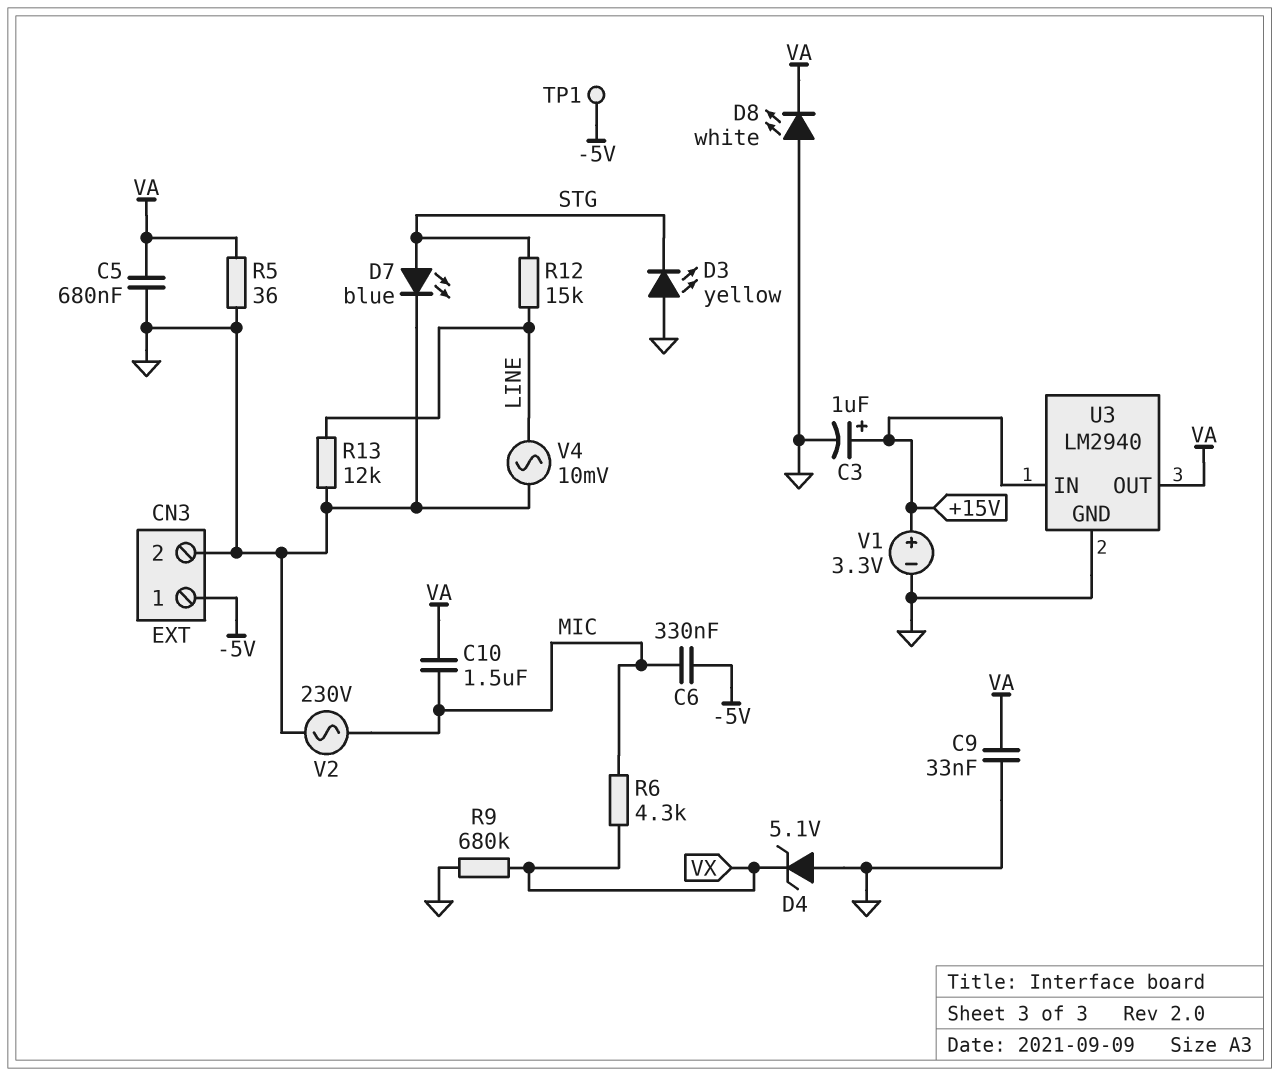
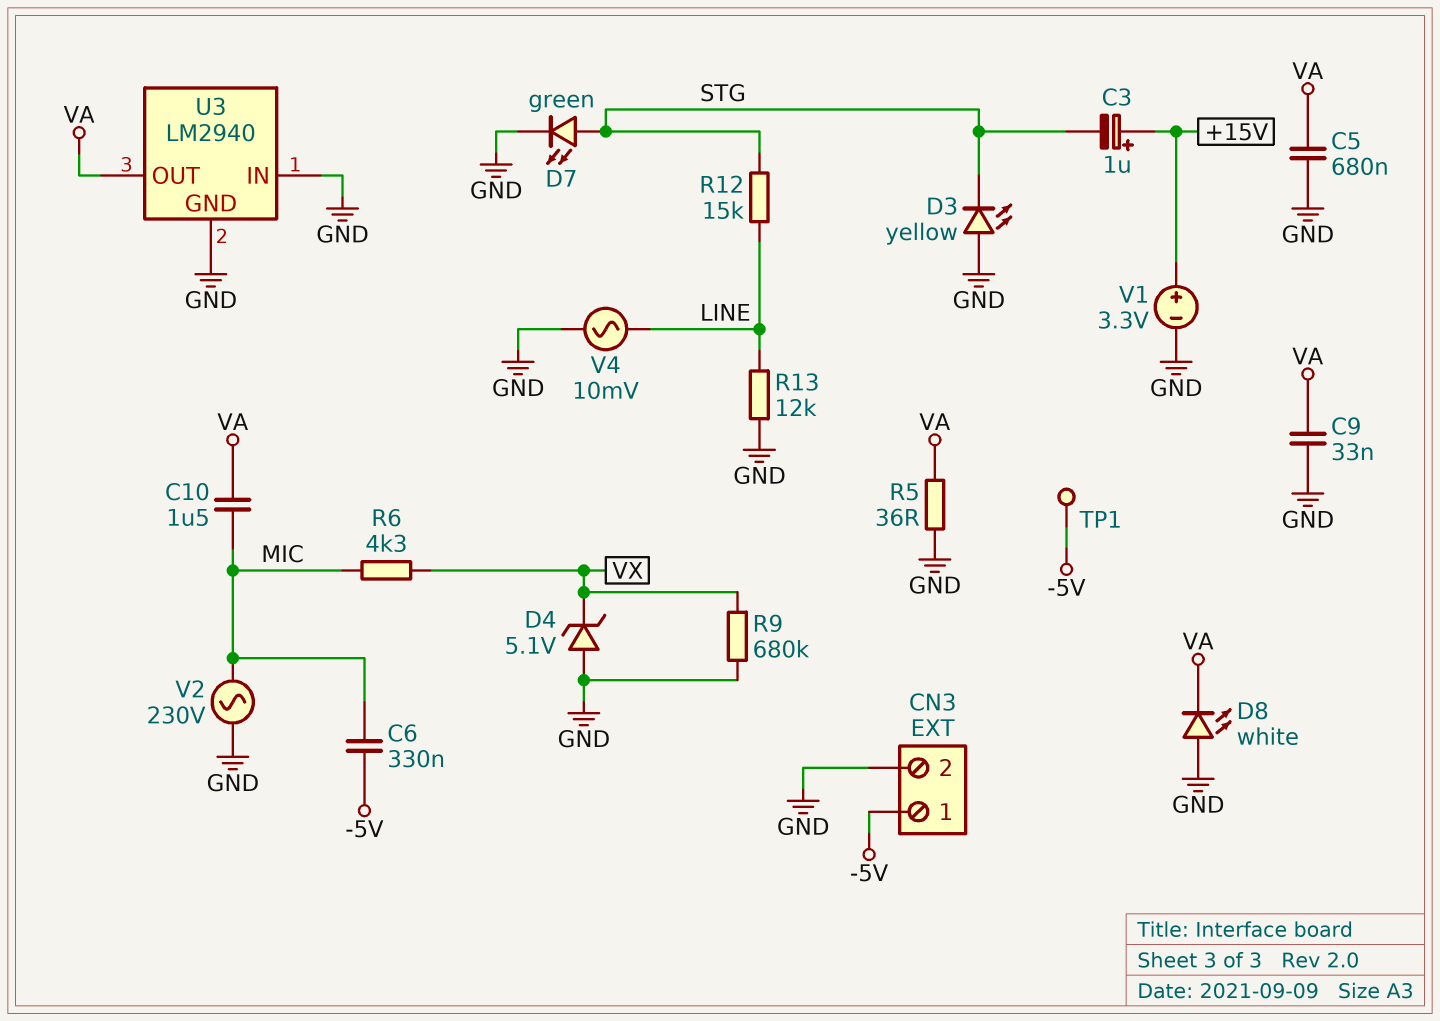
C3: 1uF (plus +15V, minus GND) -> 1uF (plus +15V, minus STG)
D7: LED blue (A STG, K GND) -> LED green (A STG, K GND)
U3 pin IN: +15V -> GND

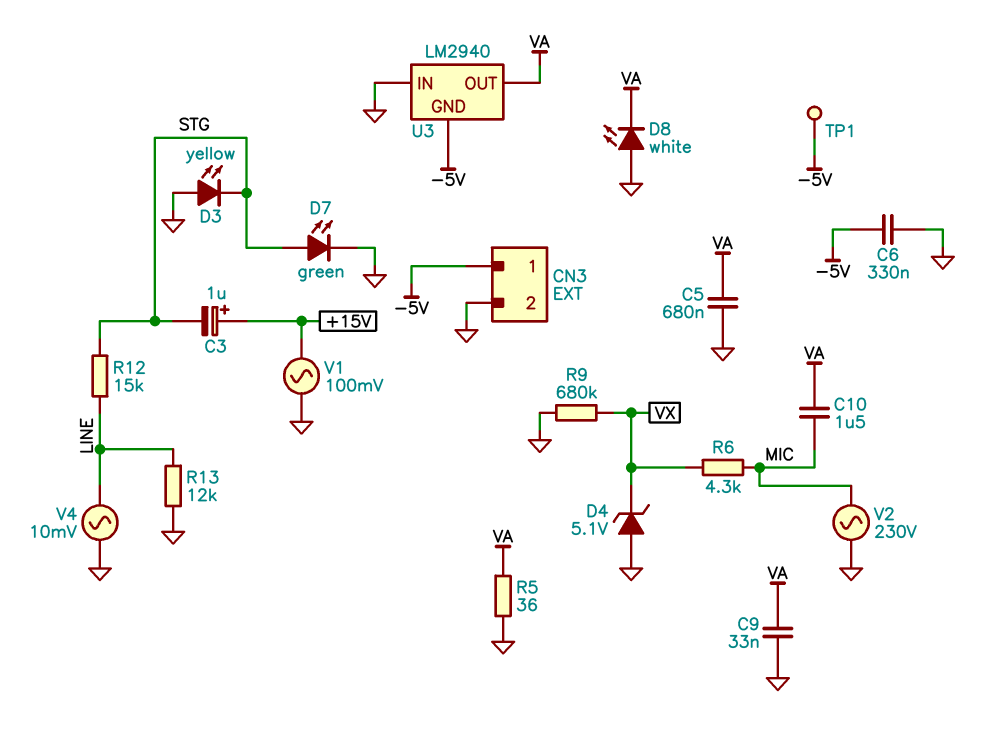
C6: 330nF (-5V, MIC) -> 330nF (-5V, GND)
U3 pin GND: GND -> -5V
V1: 3.3V (plus +15V, minus GND) -> AC 100mV (+15V, GND)

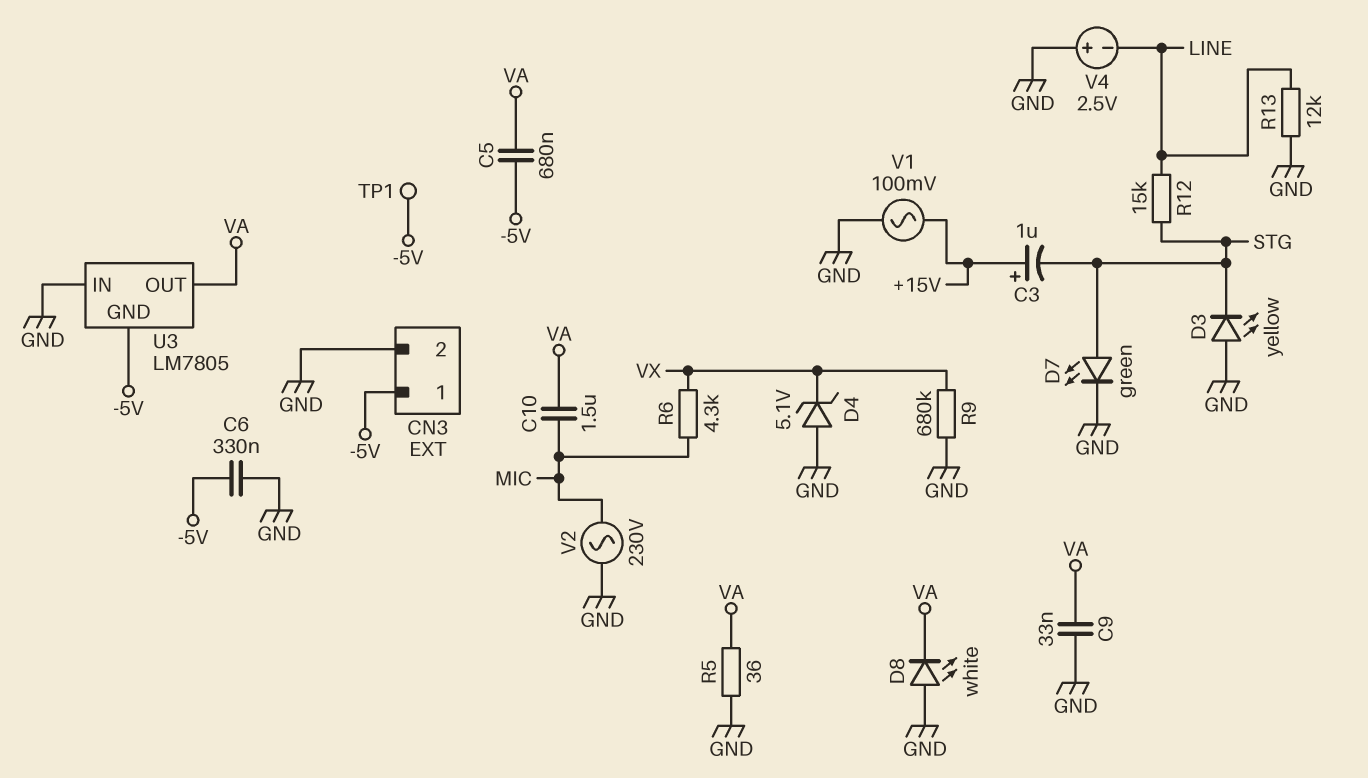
C5: 680nF (GND, VA) -> 680nF (-5V, VA)
U3: LM2940 -> LM7805
V4: AC 10mV (GND, LINE) -> 2.5V (plus GND, minus LINE)

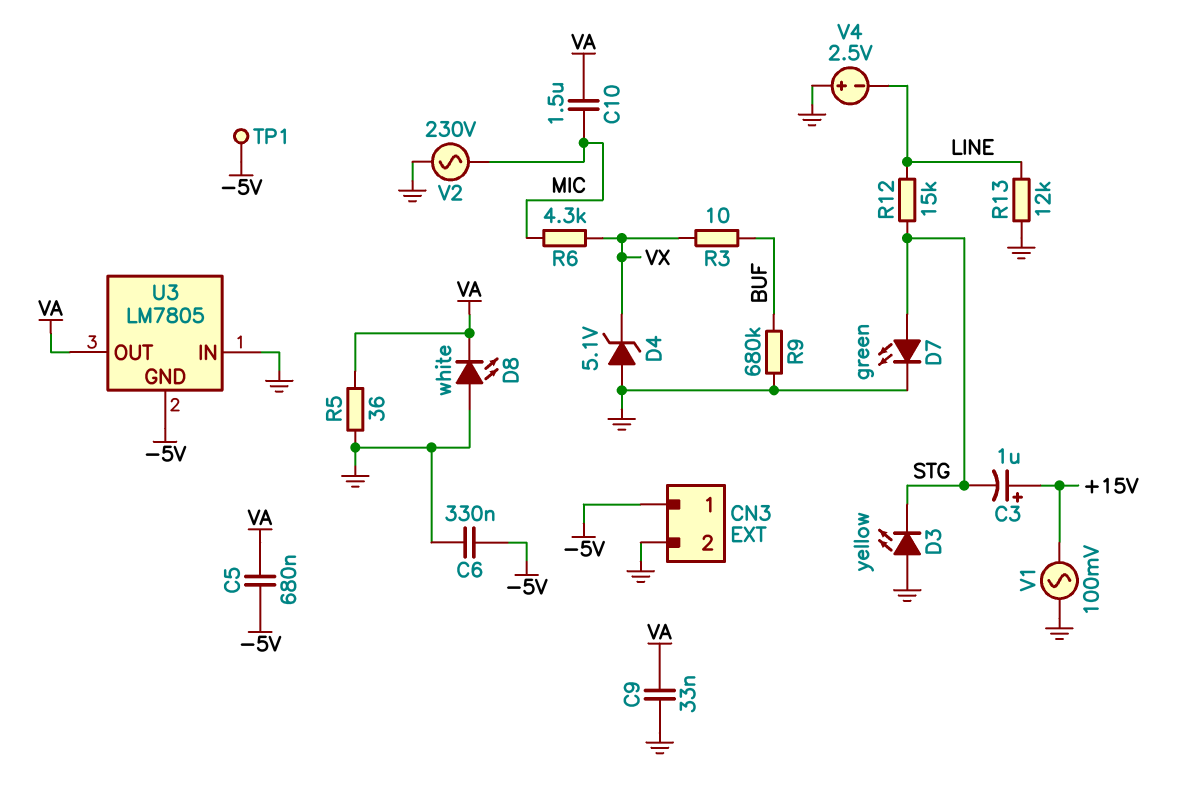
R3: none -> 10 (BUF, VX)
R9: 680k (GND, VX) -> 680k (BUF, GND)

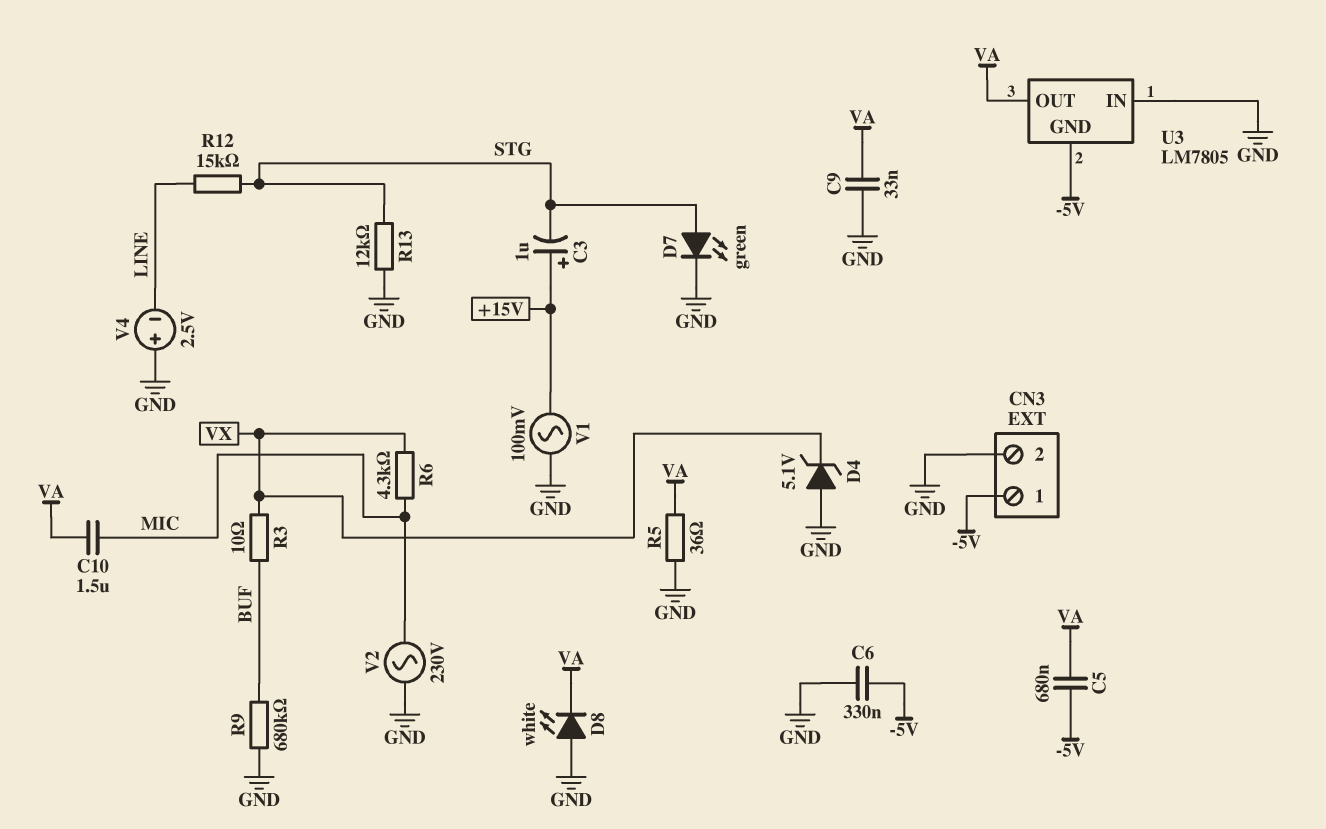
D3: LED yellow (A GND, K STG) -> none
R13: 12k (GND, LINE) -> 12k (GND, STG)
TP1: test point (-5V) -> none

